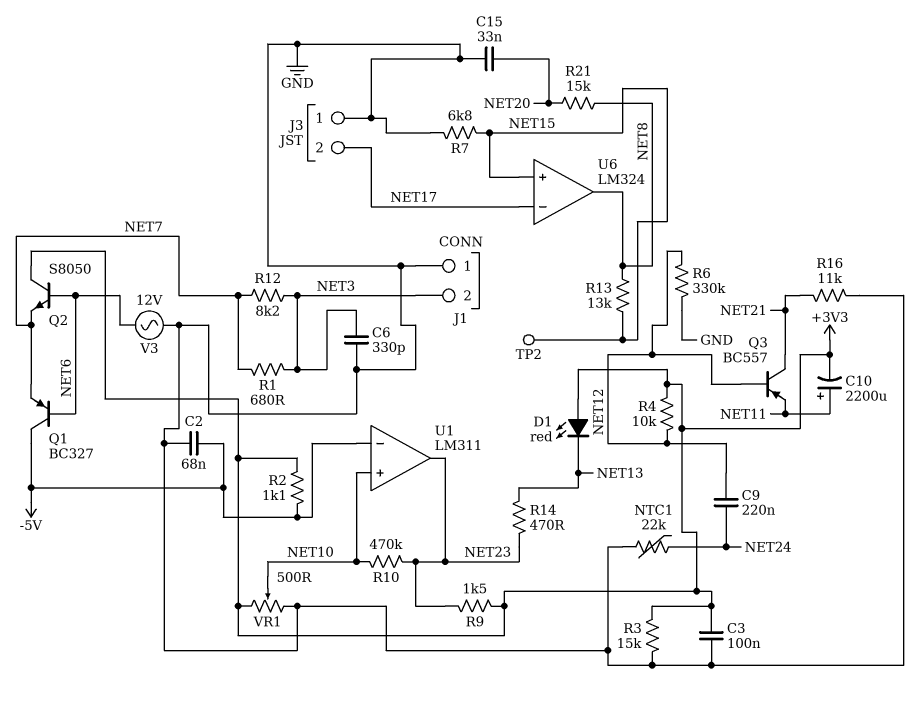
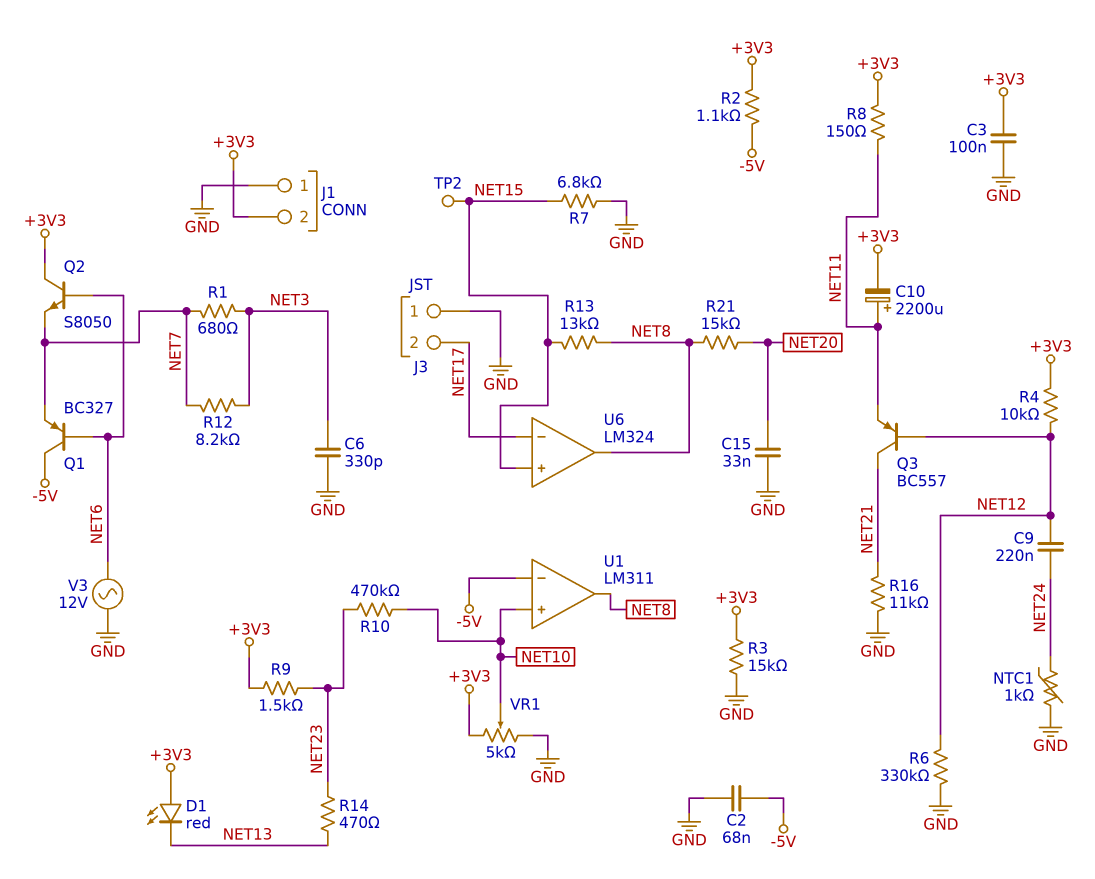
J1 pin 2: NET3 -> +3V3
NTC1: 22k (GND, NET24) -> 1k (GND, NET24)
R8: none -> 150 (+3V3, NET11)
U1 pin out: NET23 -> NET8
VR1: 500 (+3V3, GND, wiper NET10) -> 5k (+3V3, GND, wiper NET10)

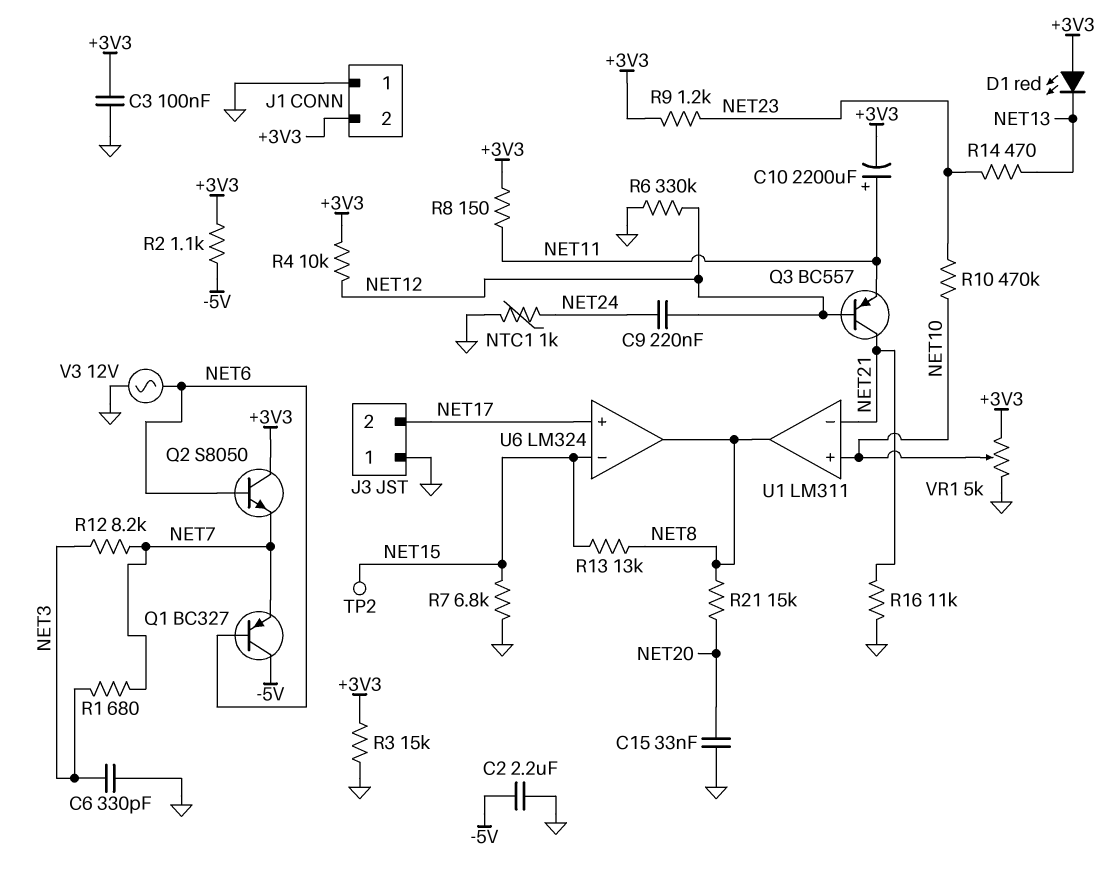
C2: 68nF (-5V, GND) -> 2.2uF (-5V, GND)
R9: 1.5k (+3V3, NET23) -> 1.2k (+3V3, NET23)
U1 pin in-: -5V -> NET21
U6 pin in+: NET15 -> NET17
U6 pin in-: NET17 -> NET15

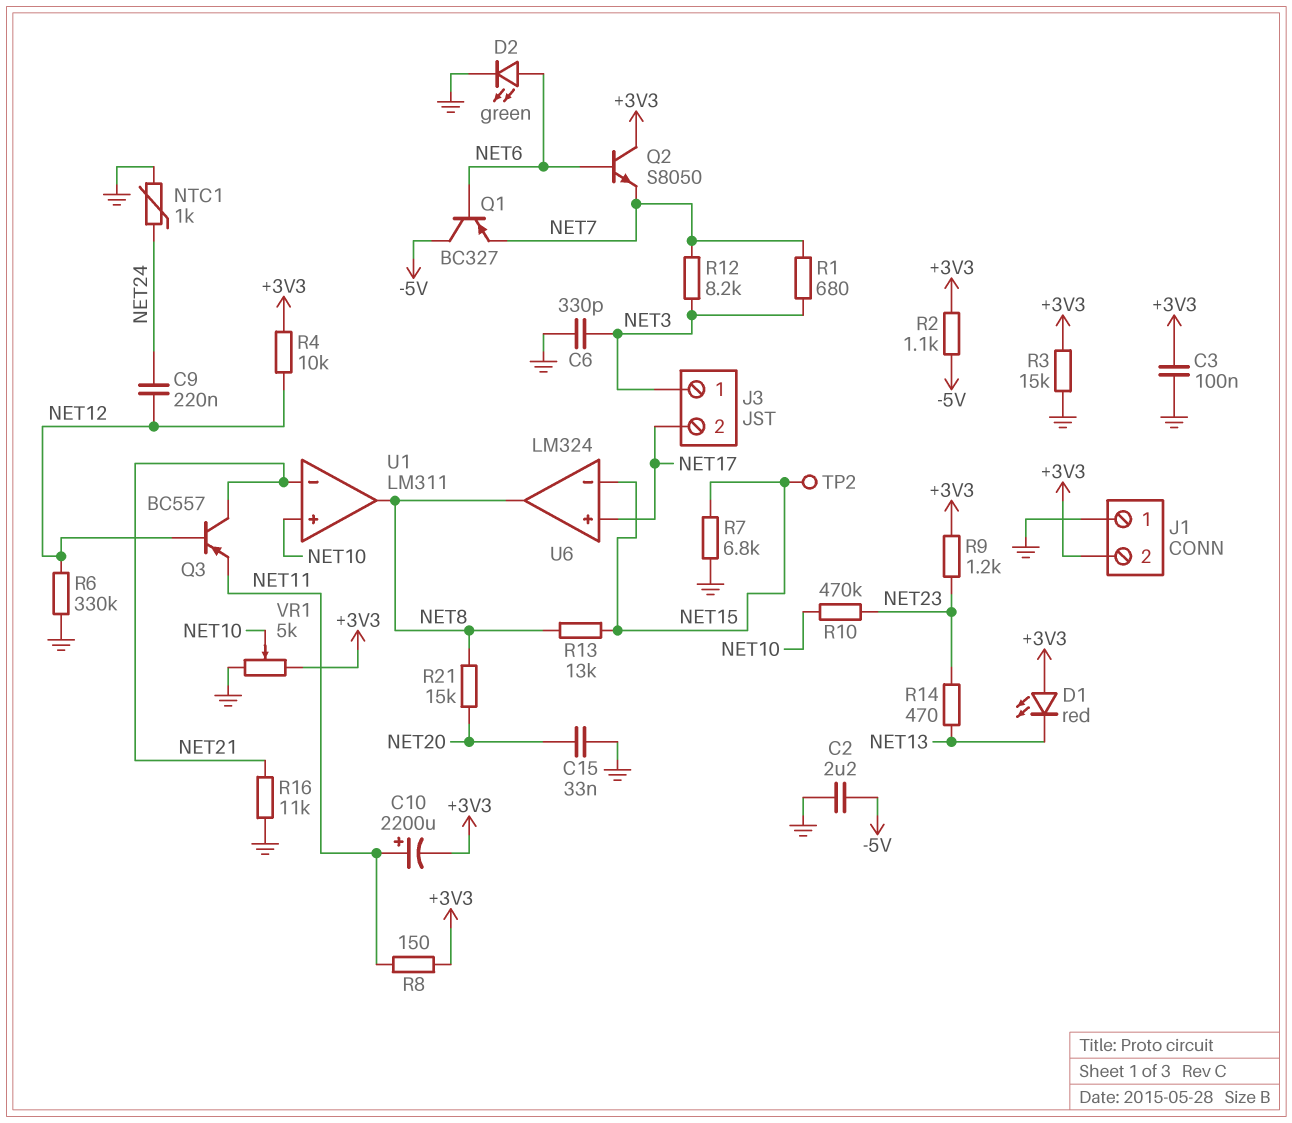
D2: none -> LED green (A NET6, K GND)
J3 pin 1: GND -> NET3
V3: AC 12V (GND, NET6) -> none

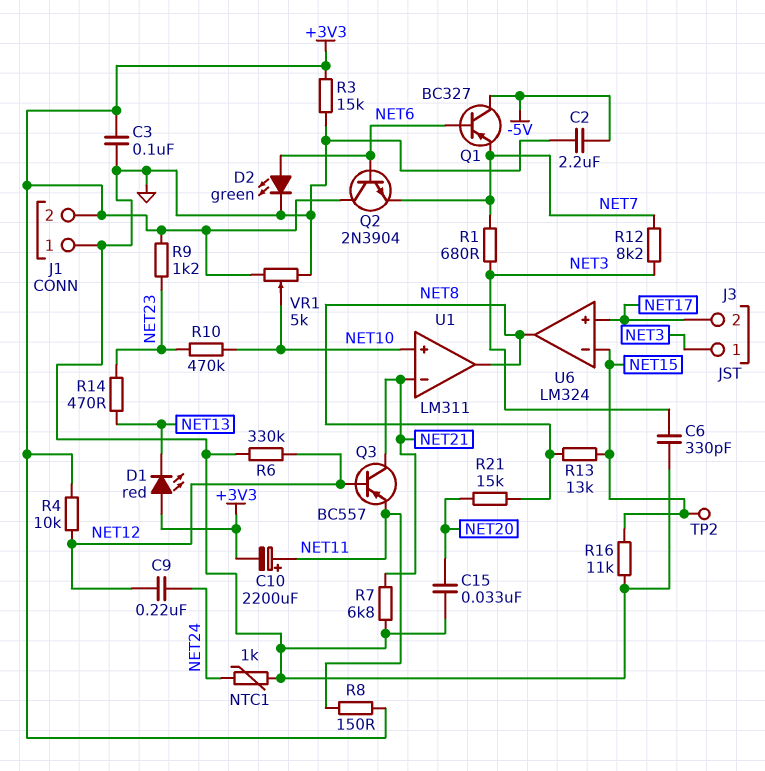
Q2: NPN S8050 (B NET6, C +3V3, E NET7) -> NPN 2N3904 (B NET6, C +3V3, E NET7)
R2: 1.1k (+3V3, -5V) -> none
R7: 6.8k (GND, NET15) -> 6.8k (GND, NET21)
R16: 11k (GND, NET21) -> 11k (GND, NET15)

